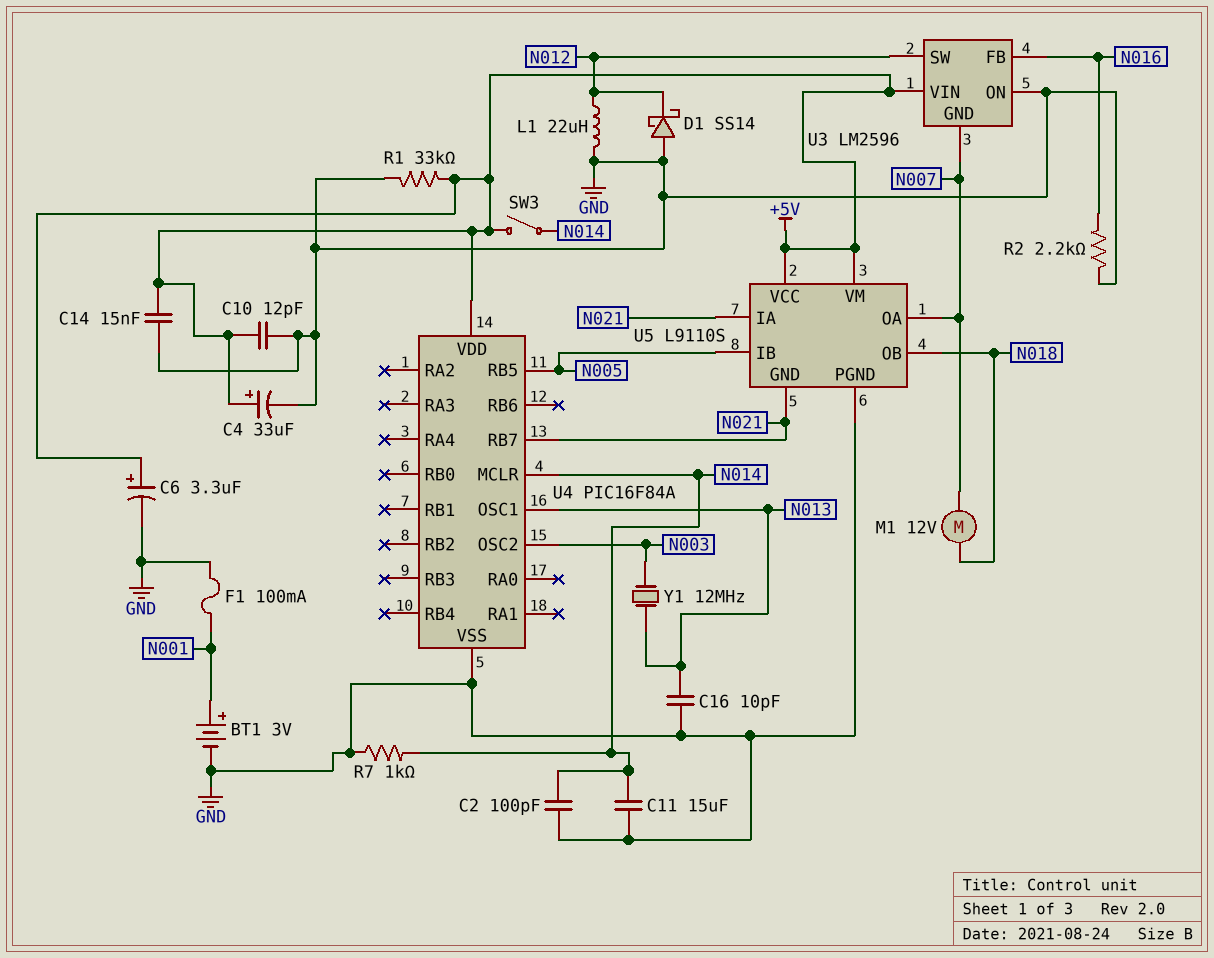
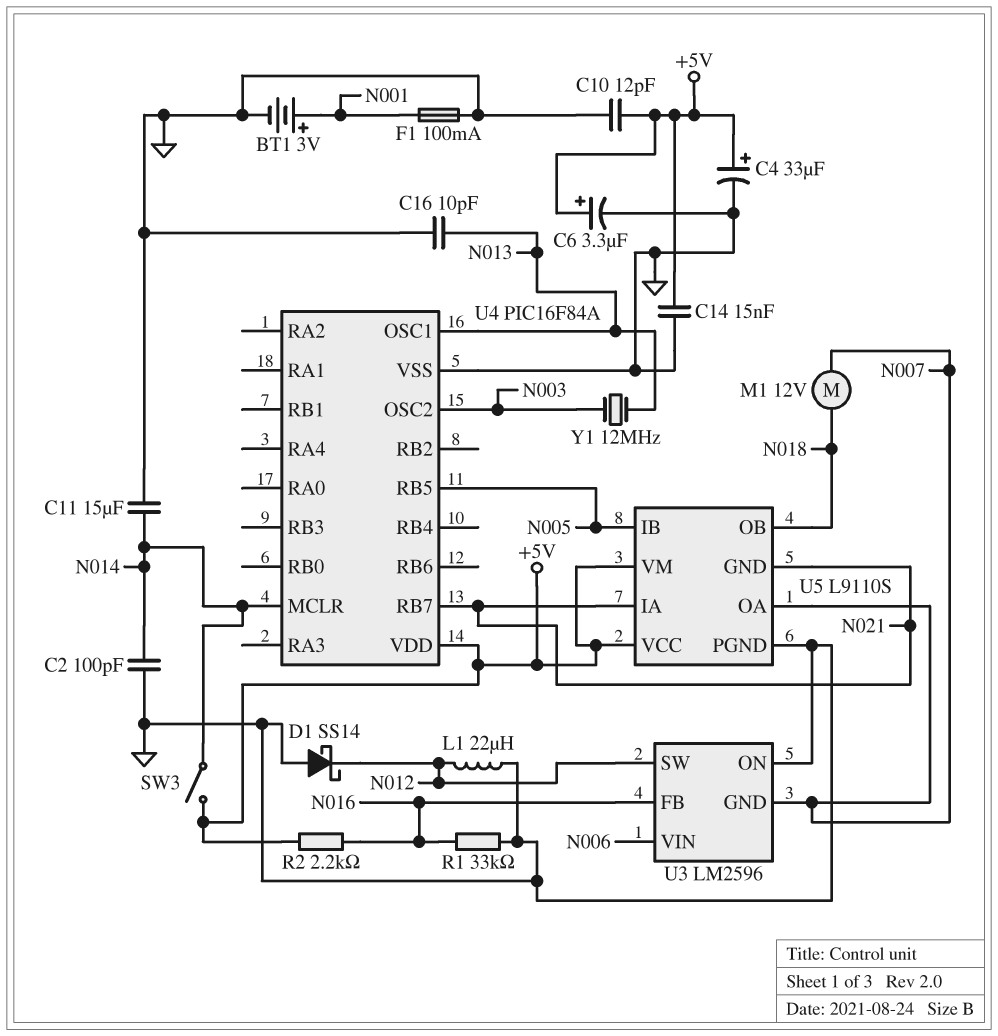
R1: 33k (+5V, GND) -> 33k (GND, N016)
R2: 2.2k (GND, N016) -> 2.2k (+5V, N016)
R7: 1k (GND, N014) -> none
U3 pin VIN: +5V -> N006

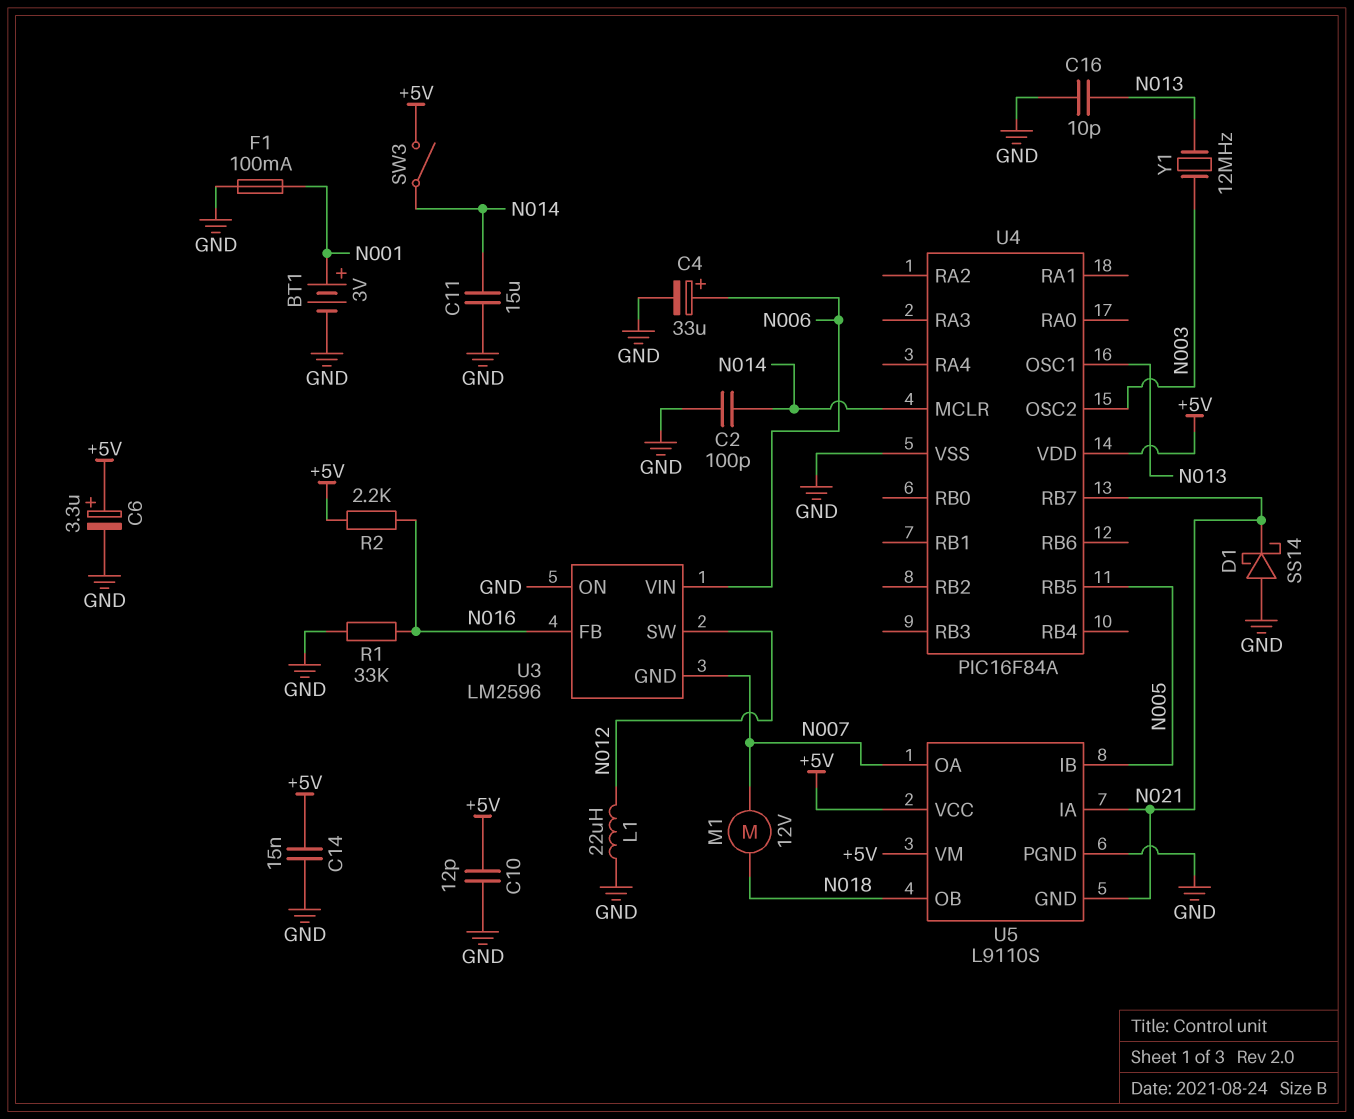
C4: 33uF (plus +5V, minus GND) -> 33uF (plus N006, minus GND)
D1: schottky SS14 (A GND, K N012) -> schottky SS14 (A GND, K N021)

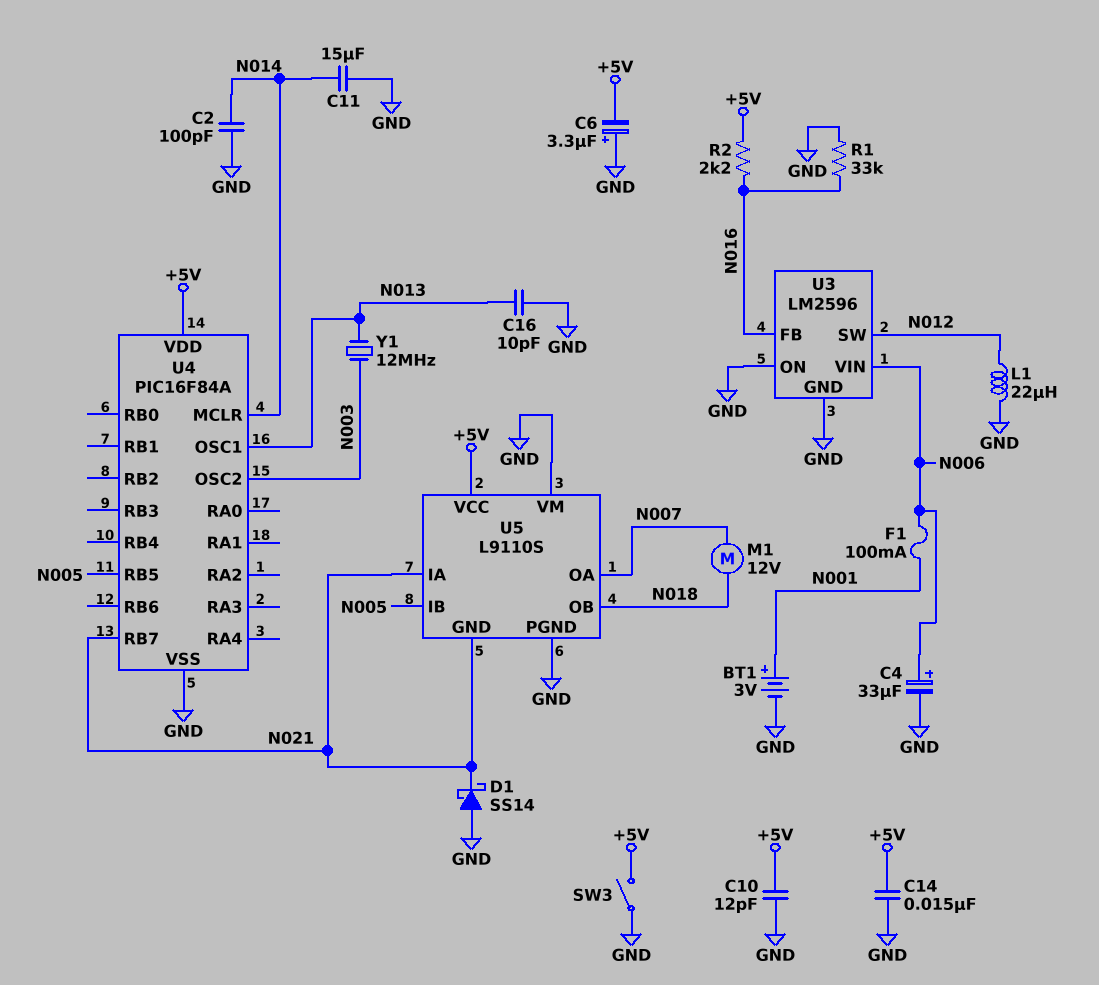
C6: 3.3uF (plus +5V, minus GND) -> 3.3uF (plus GND, minus +5V)
F1: 100mA (GND, N001) -> 100mA (N001, N006)
SW3: switch (+5V, N014) -> switch (+5V, GND)
U3 pin GND: N007 -> GND
U5 pin VM: +5V -> GND

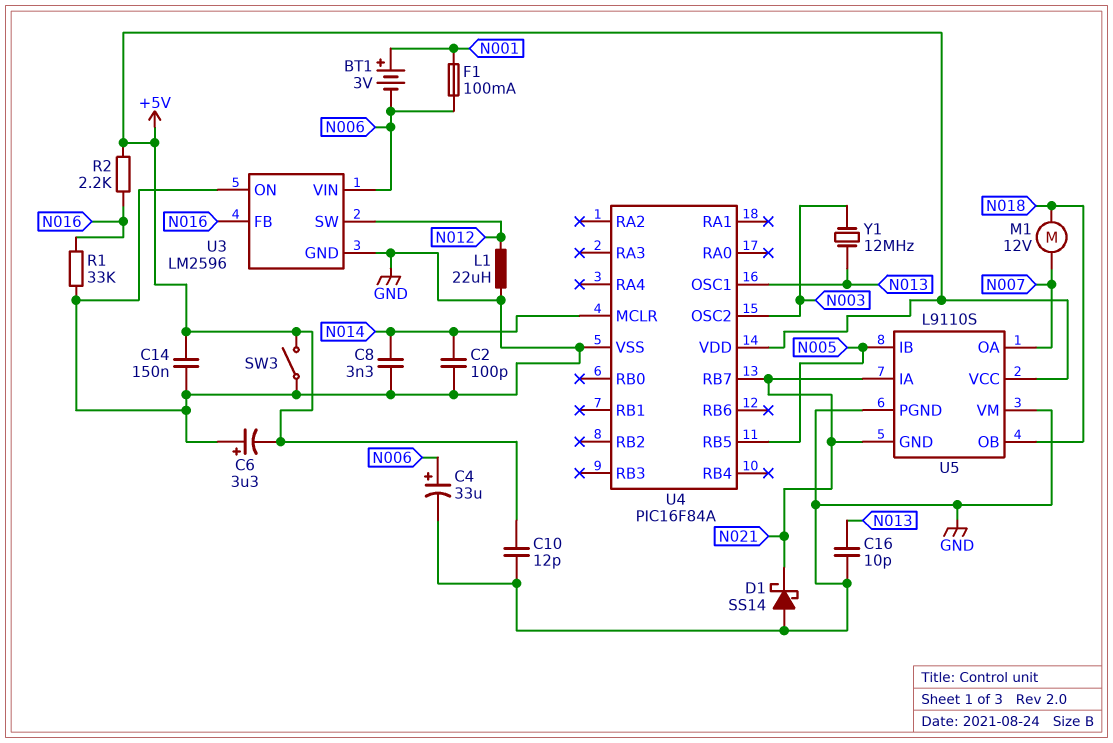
BT1: 3V (plus N001, minus GND) -> 3V (plus N001, minus N006)
C8: none -> 3.3nF (GND, N014)
C11: 15uF (GND, N014) -> none
C14: 15nF (+5V, GND) -> 150nF (+5V, GND)

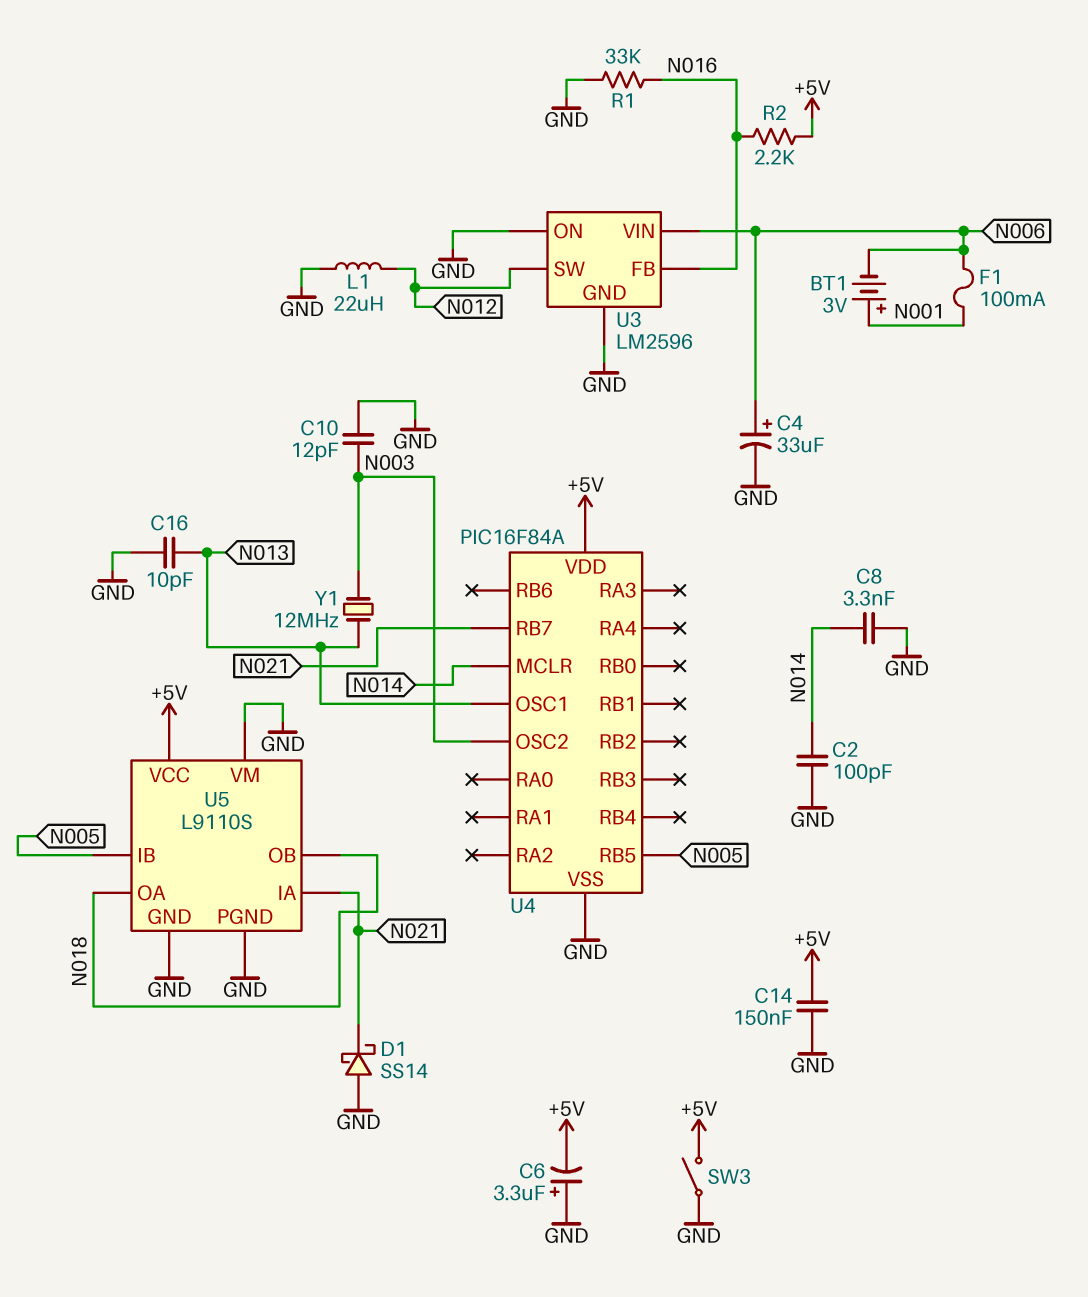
C10: 12pF (+5V, GND) -> 12pF (GND, N003)
M1: motor 12V (N007, N018) -> none
U5 pin GND: N021 -> GND
U5 pin OA: N007 -> N018

